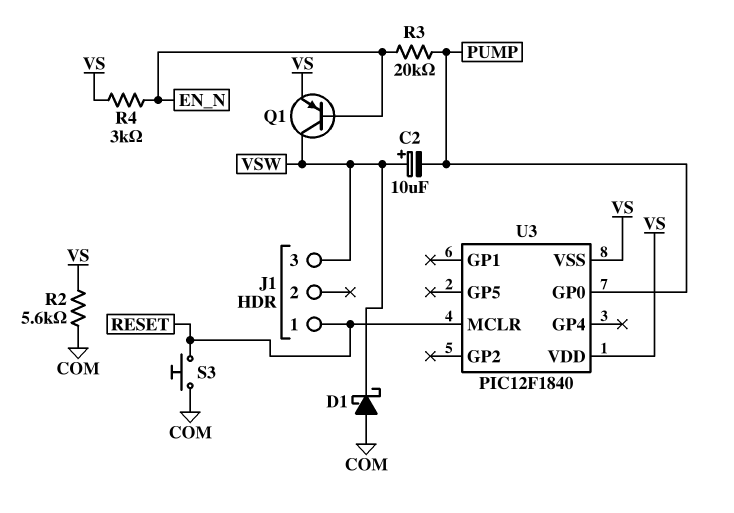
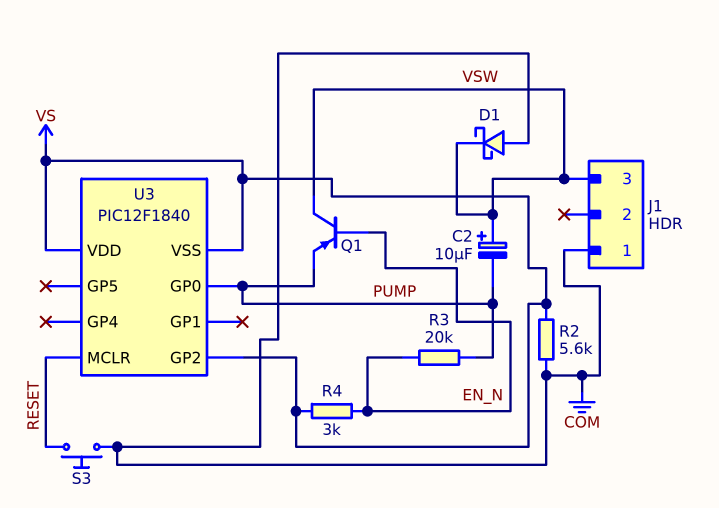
J1 pin 1: RESET -> COM
Q1: PNP (B EN_N, C VSW, E VS) -> PNP (B EN_N, C VSW, E PUMP)
U3 pin GP2: none -> VS

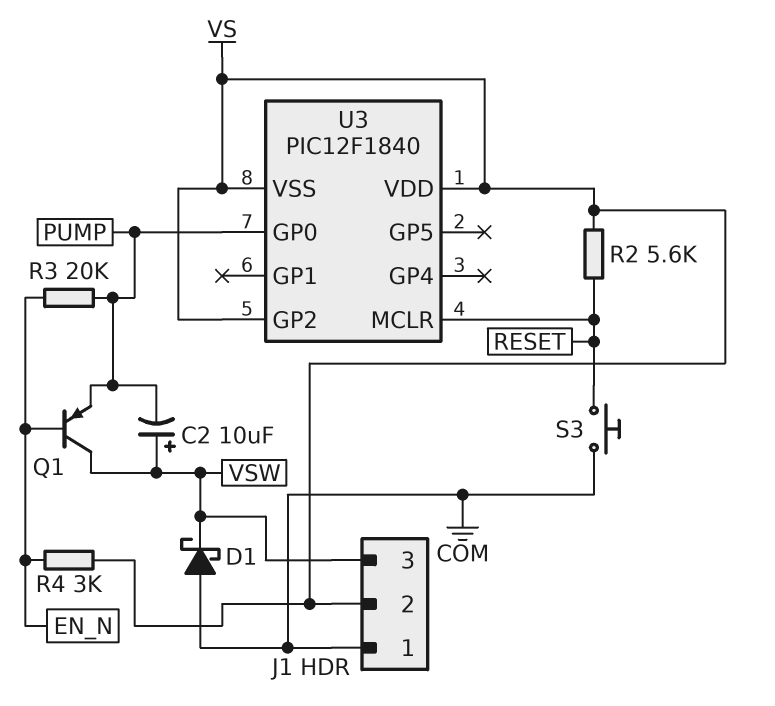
J1 pin 2: none -> VS
R2: 5.6k (COM, VS) -> 5.6k (RESET, VS)

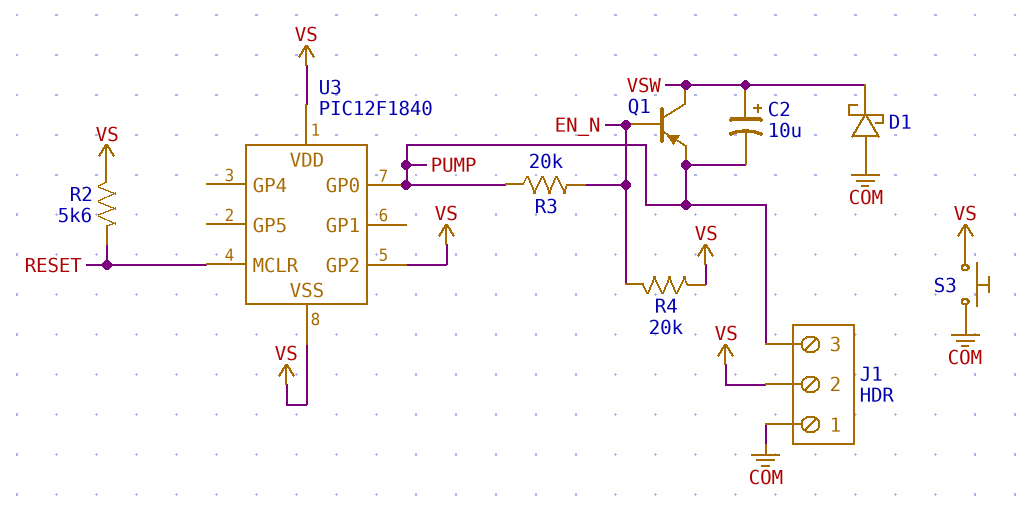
J1 pin 3: VSW -> PUMP
R4: 3k (EN_N, VS) -> 20k (EN_N, VS)
S3: button (COM, RESET) -> button (COM, VS)

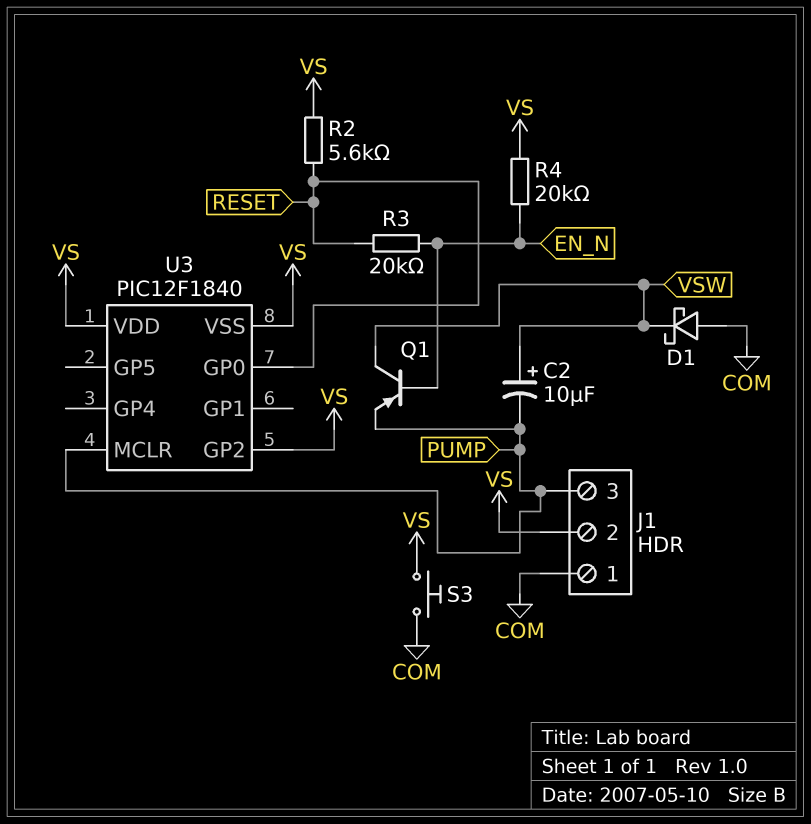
R3: 20k (EN_N, PUMP) -> 20k (EN_N, RESET)
U3 pin GP0: PUMP -> RESET
U3 pin MCLR: RESET -> PUMP

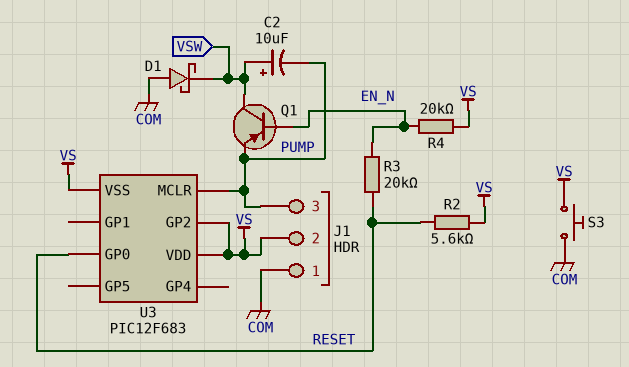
U3: PIC12F1840 -> PIC12F683

